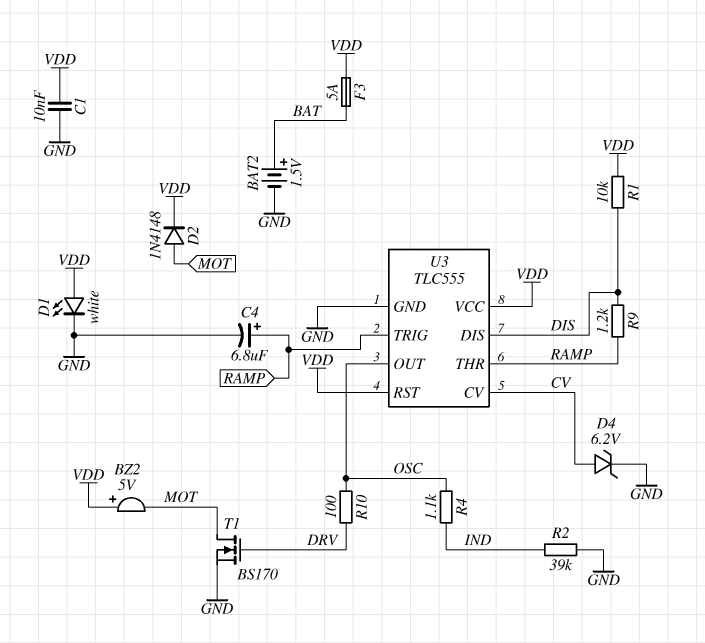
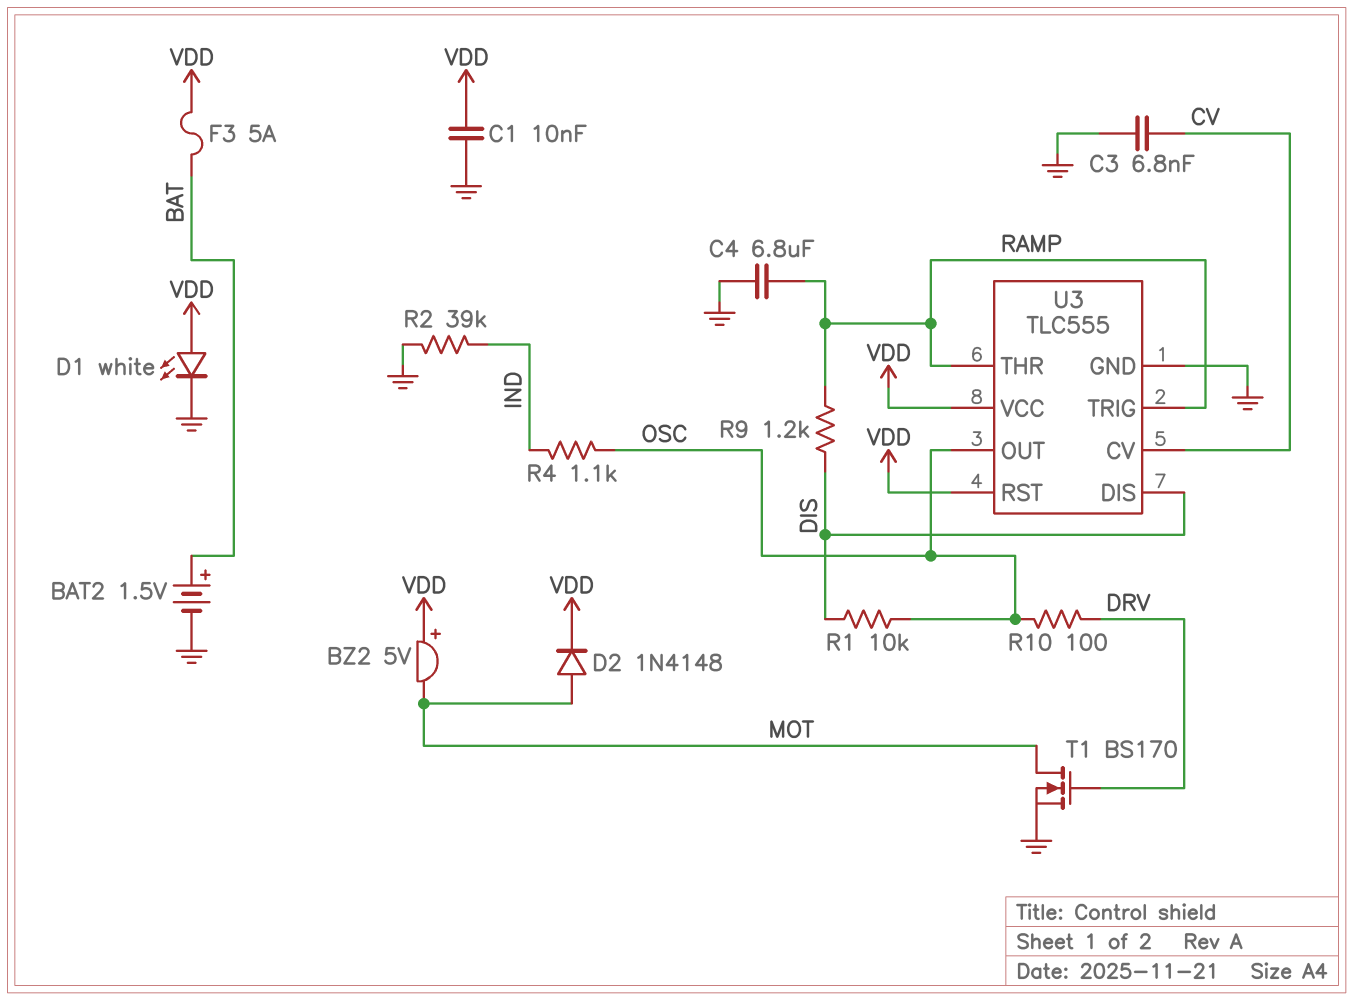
C3: none -> 6.8nF (CV, GND)
C4: 6.8uF (plus RAMP, minus GND) -> 6.8uF (GND, RAMP)
D4: zener 6.2V (A CV, K GND) -> none
R1: 10k (DIS, VDD) -> 10k (DIS, OSC)

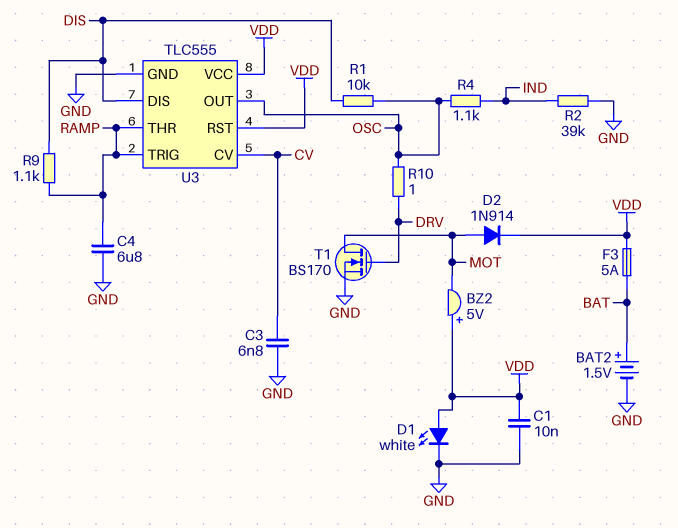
D2: diode 1N4148 (A MOT, K VDD) -> diode 1N914 (A MOT, K VDD)
R9: 1.2k (DIS, RAMP) -> 1.1k (DIS, RAMP)
R10: 100 (DRV, OSC) -> 1 (DRV, OSC)

